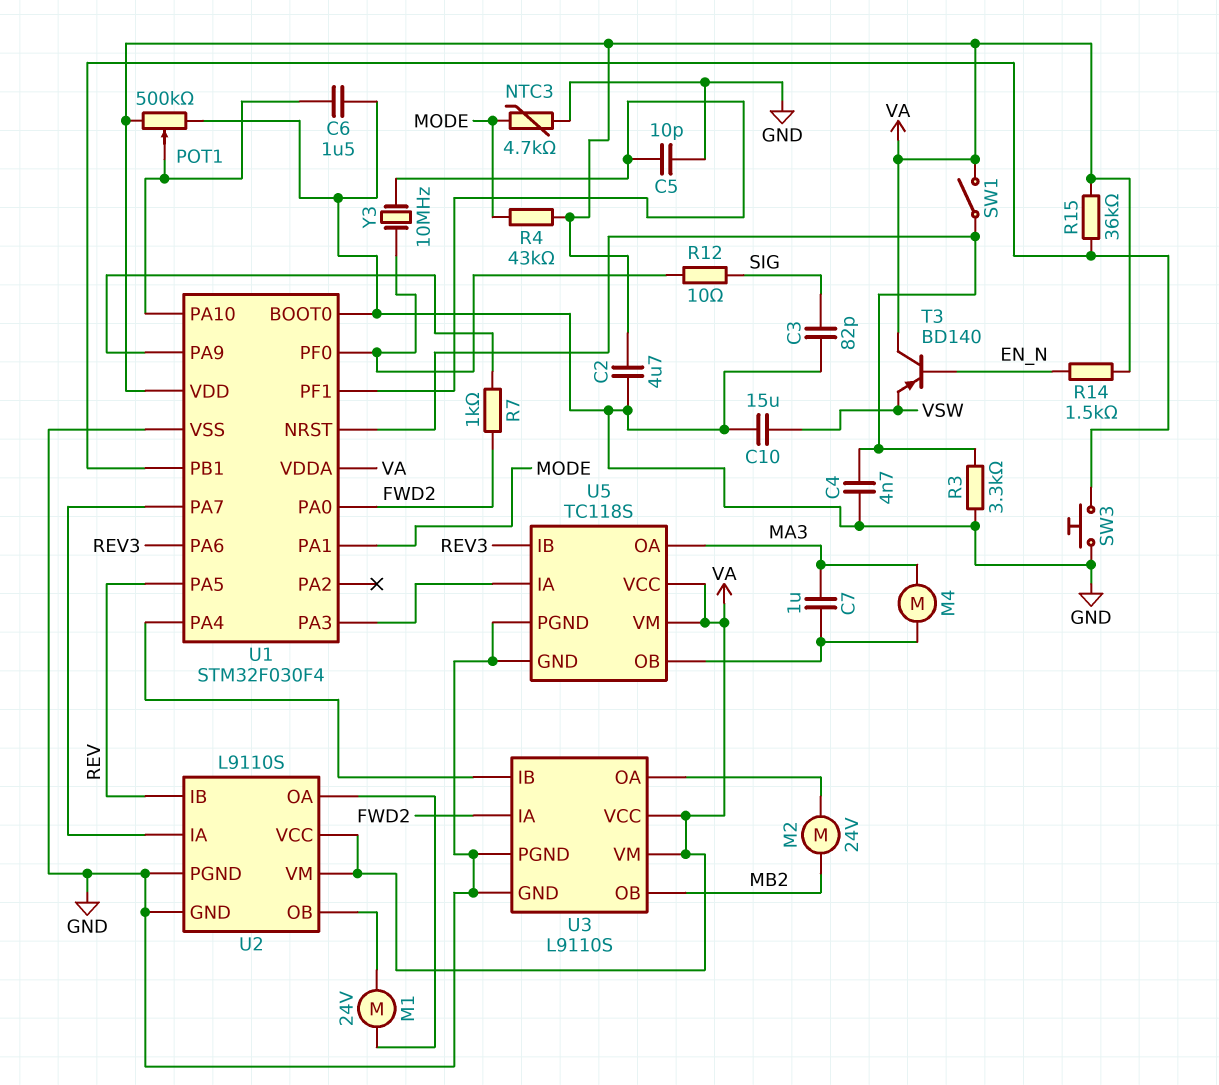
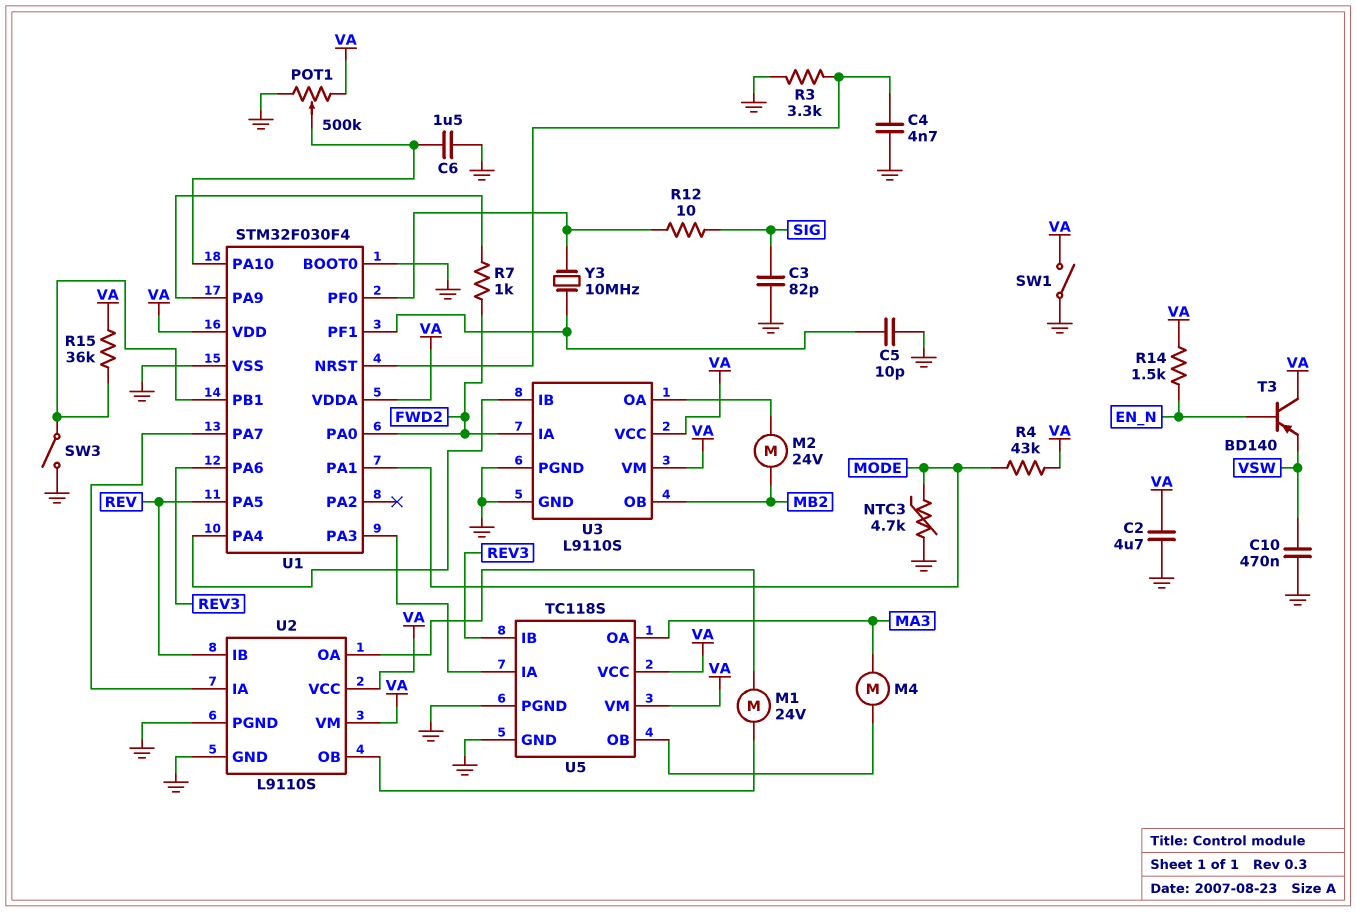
C7: 1uF (MA3, U5/OB) -> none
C10: 15uF (GND, VSW) -> 470nF (GND, VSW)
SW1: switch (U1/NRST, VA) -> switch (GND, VA)
SW3: button (GND, U1/PB1) -> switch (GND, U1/PB1)

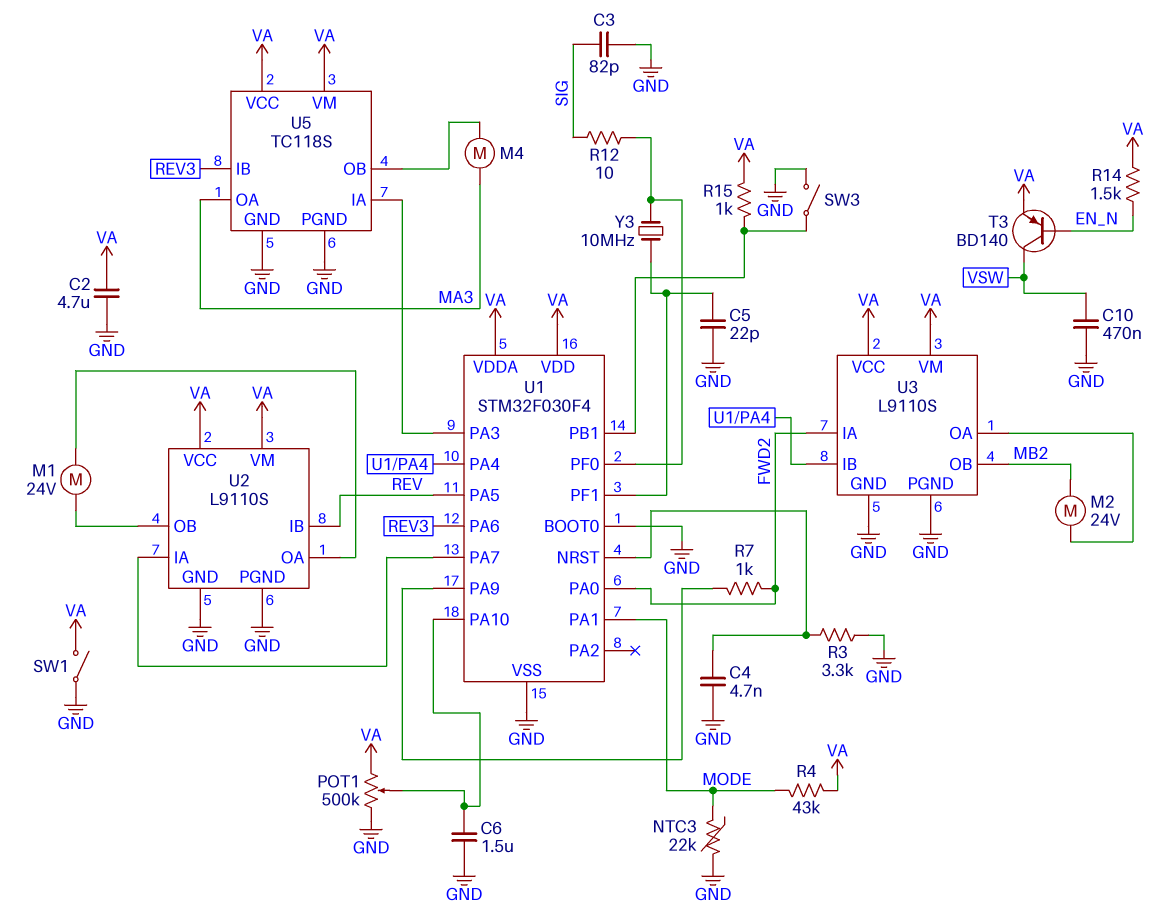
C5: 10pF (GND, U1/PF1) -> 22pF (GND, U1/PF1)
NTC3: 4.7k (GND, MODE) -> 22k (GND, MODE)
R15: 36k (U1/PB1, VA) -> 1k (U1/PB1, VA)
T3: PNP BD140 (B EN_N, C VA, E VSW) -> PNP BD140 (B EN_N, C VSW, E VA)

